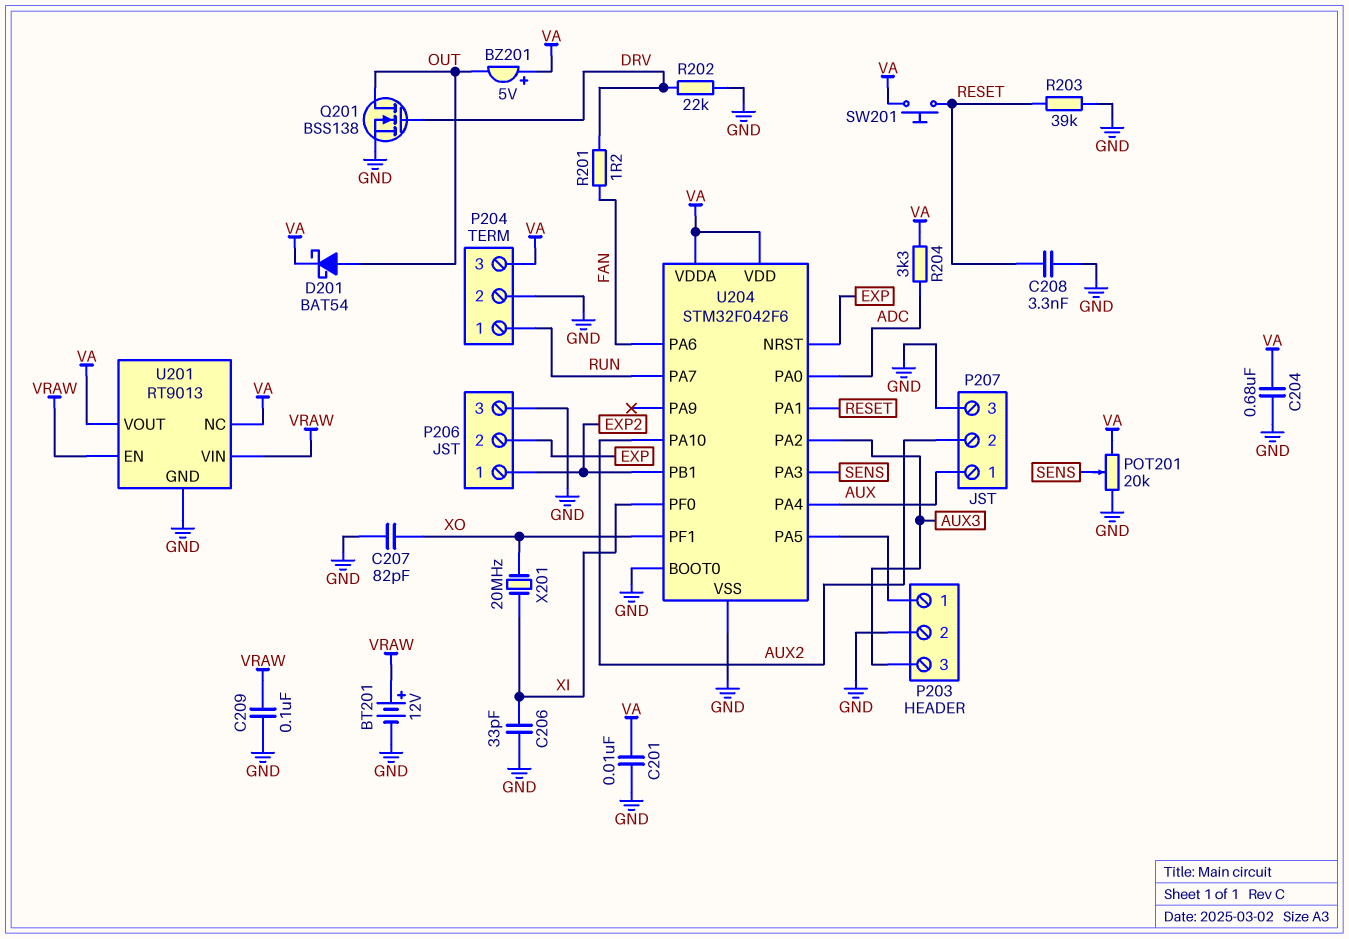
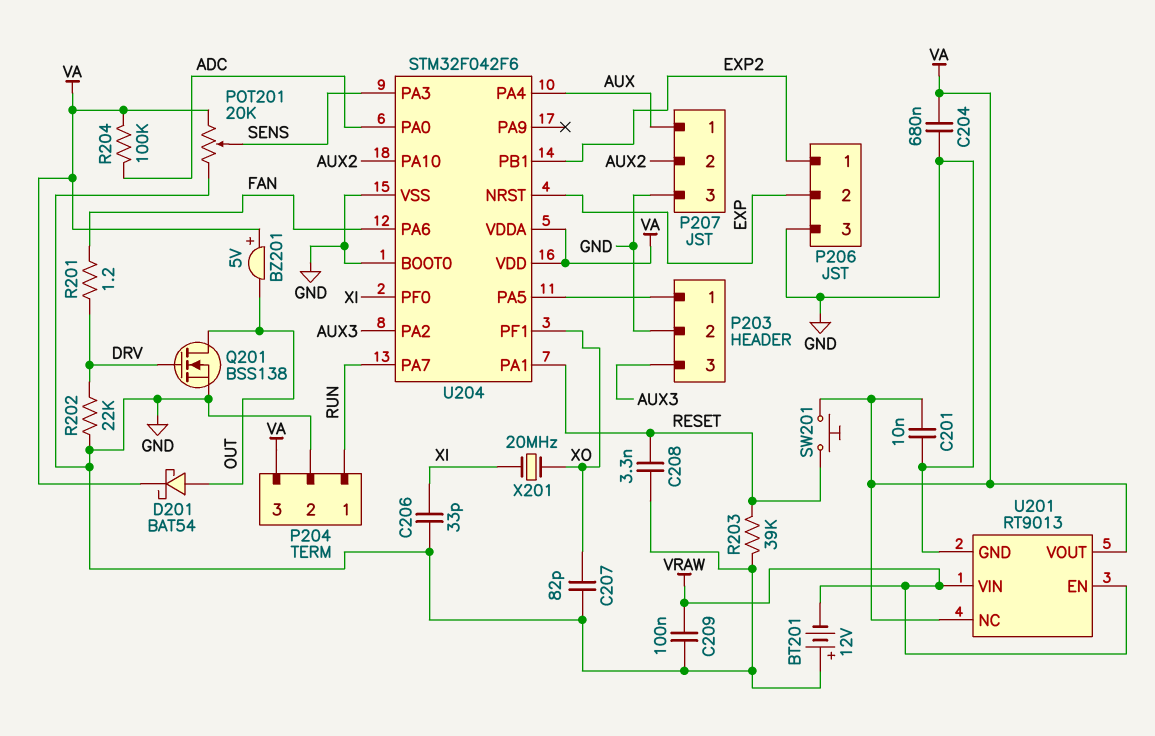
BT201: 12V (plus VRAW, minus GND) -> 12V (plus GND, minus VRAW)
R204: 3.3k (ADC, VA) -> 100k (ADC, VA)

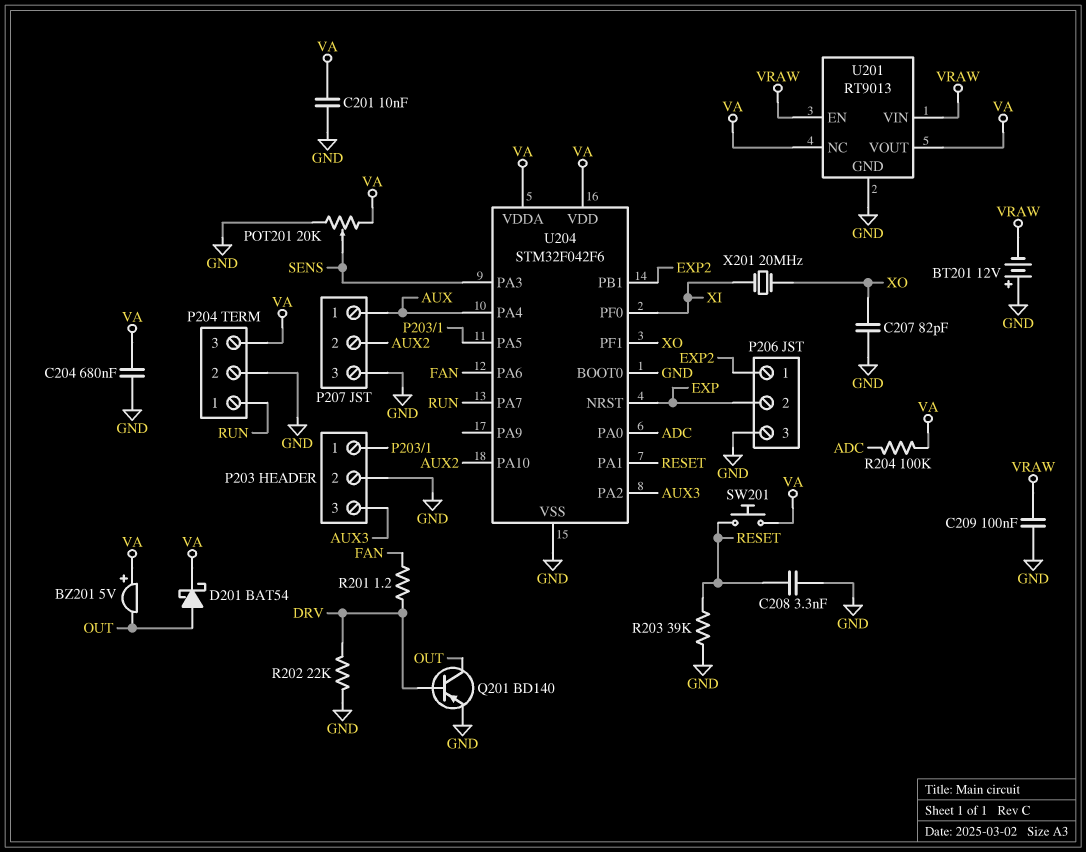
C206: 33pF (GND, XI) -> none
Q201: NMOS BSS138 (G DRV, D OUT, S GND) -> PNP BD140 (B DRV, C OUT, E GND)

